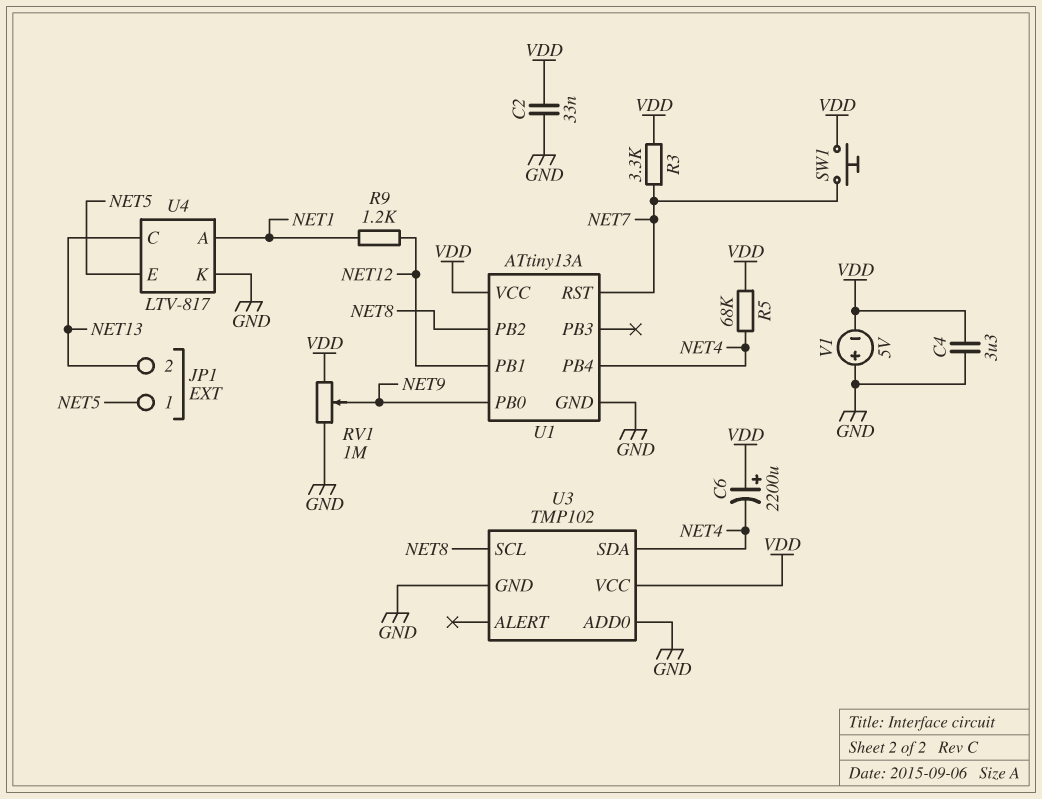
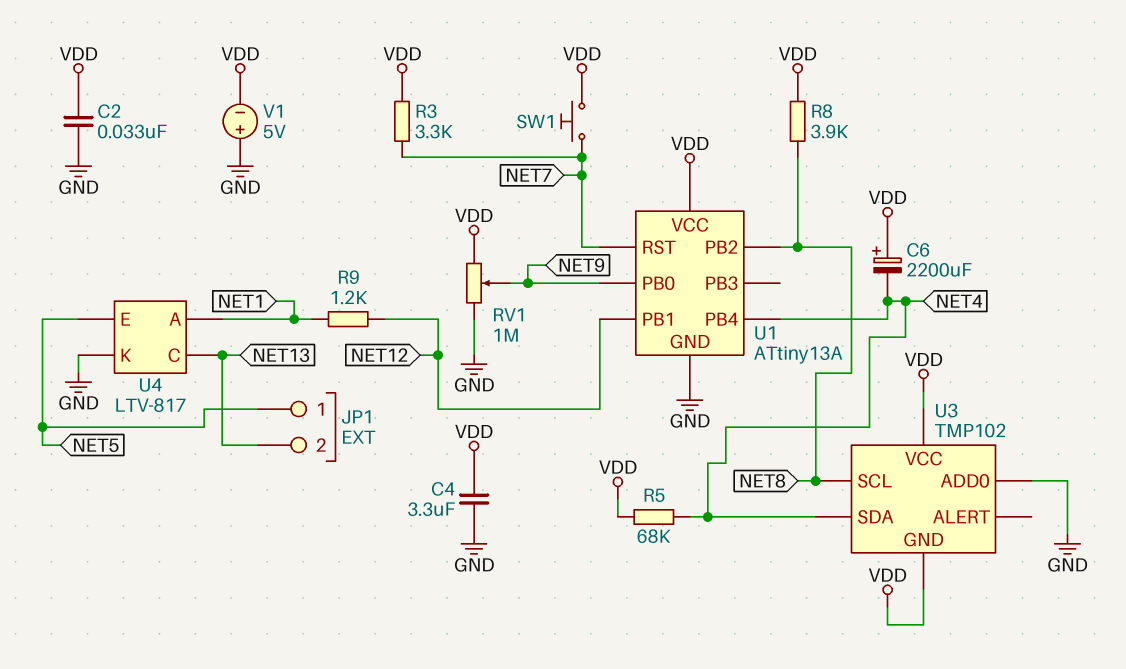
R8: none -> 3.9k (NET8, VDD)
U3 pin GND: GND -> VDD

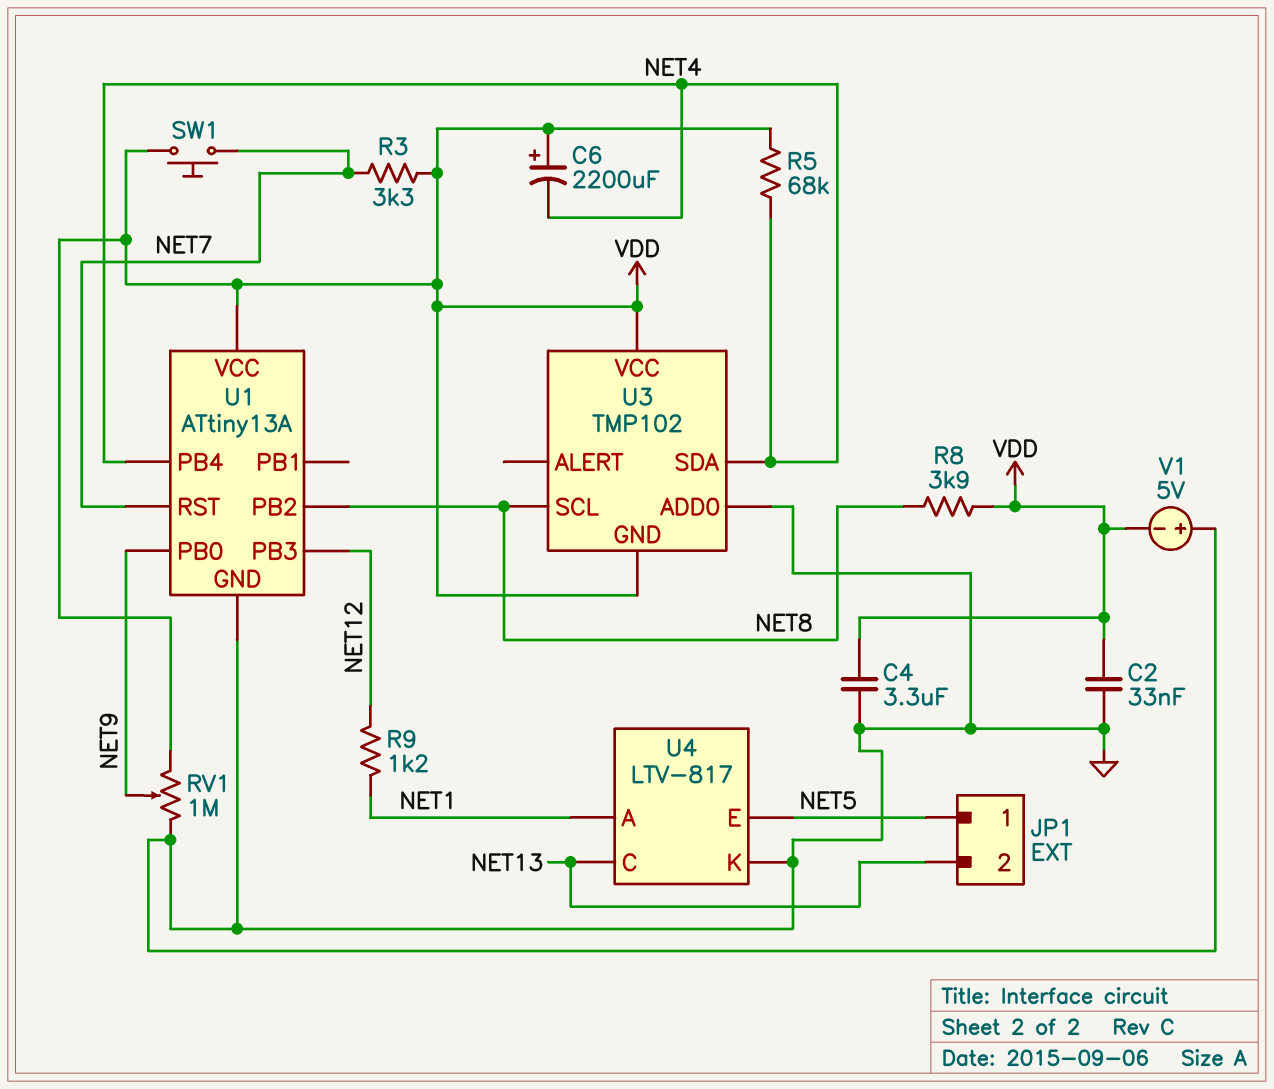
U1 pin PB1: NET12 -> none
U1 pin PB3: none -> NET12

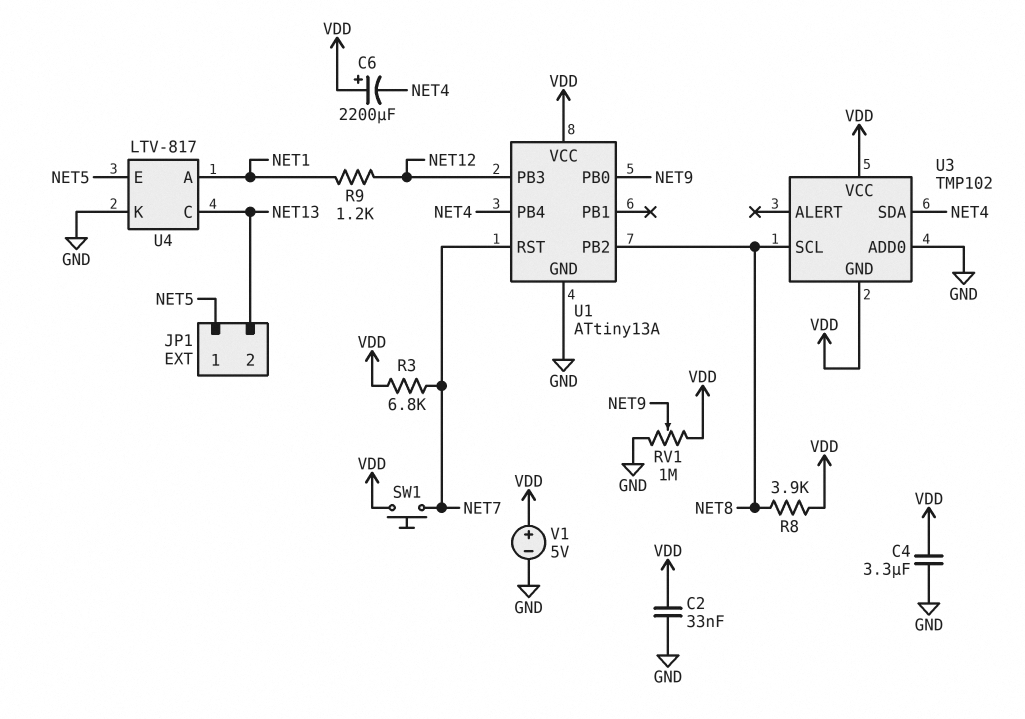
R3: 3.3k (NET7, VDD) -> 6.8k (NET7, VDD)
R5: 68k (NET4, VDD) -> none
V1: 5V (plus GND, minus VDD) -> 5V (plus VDD, minus GND)

